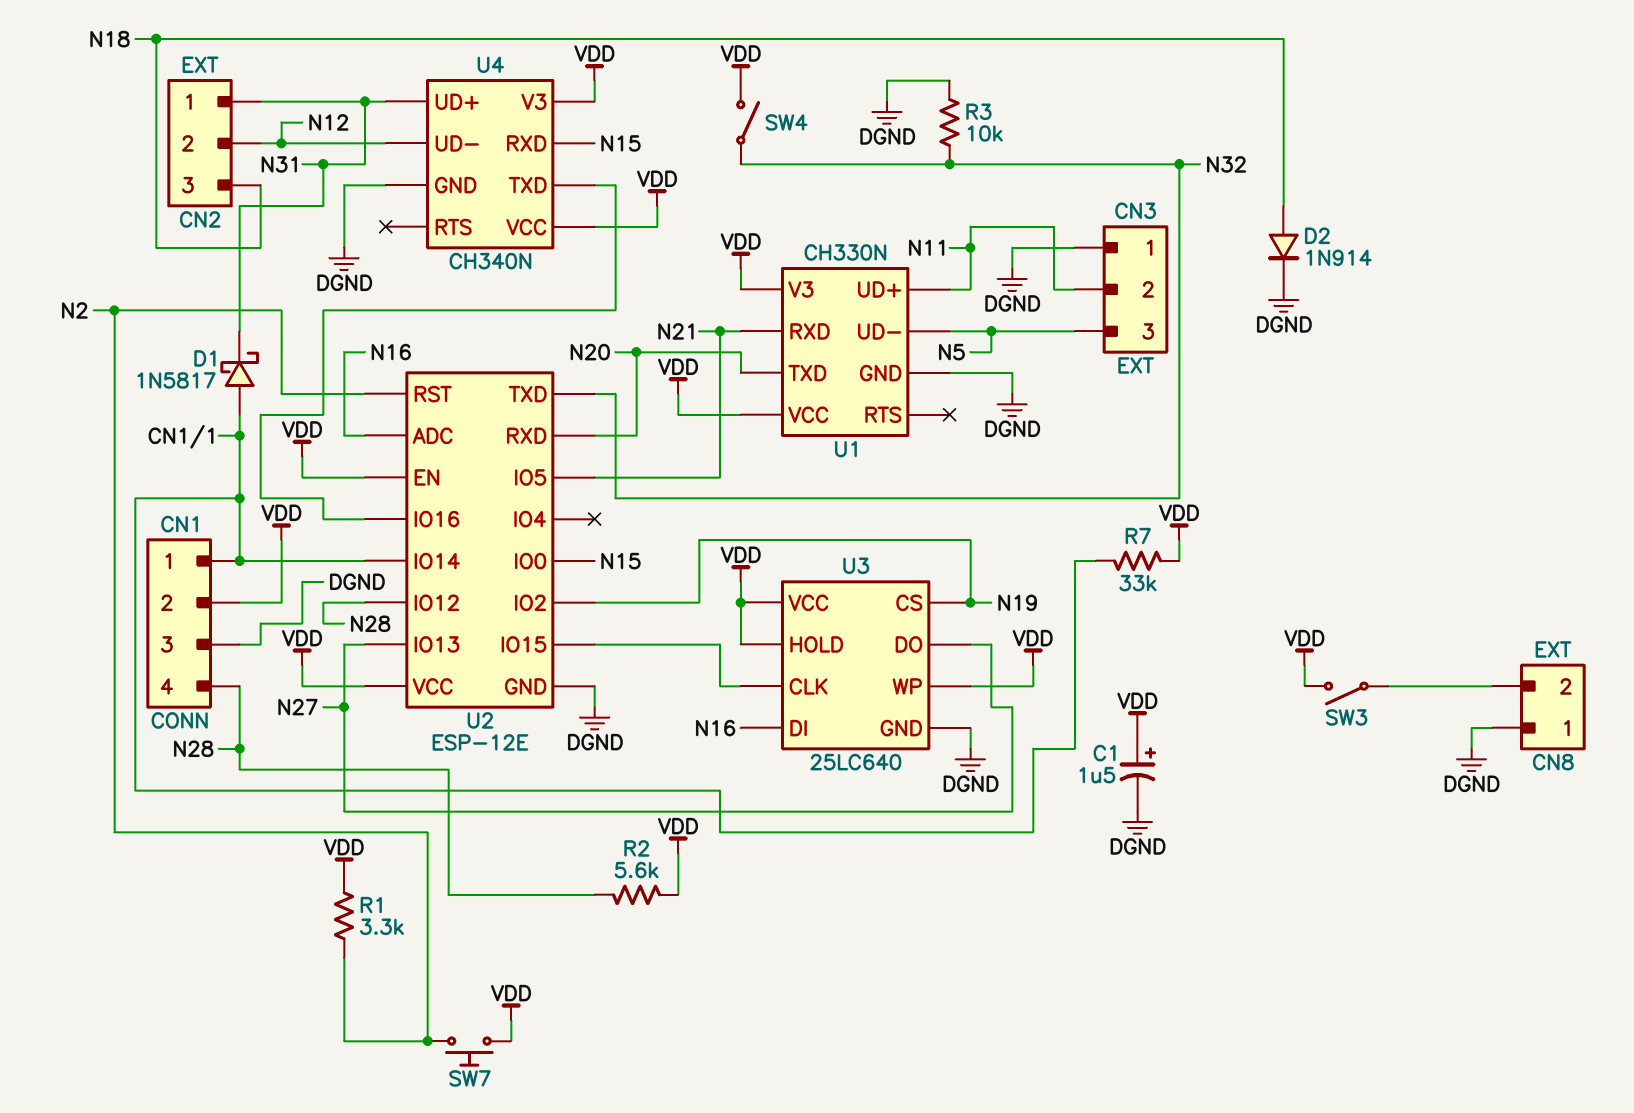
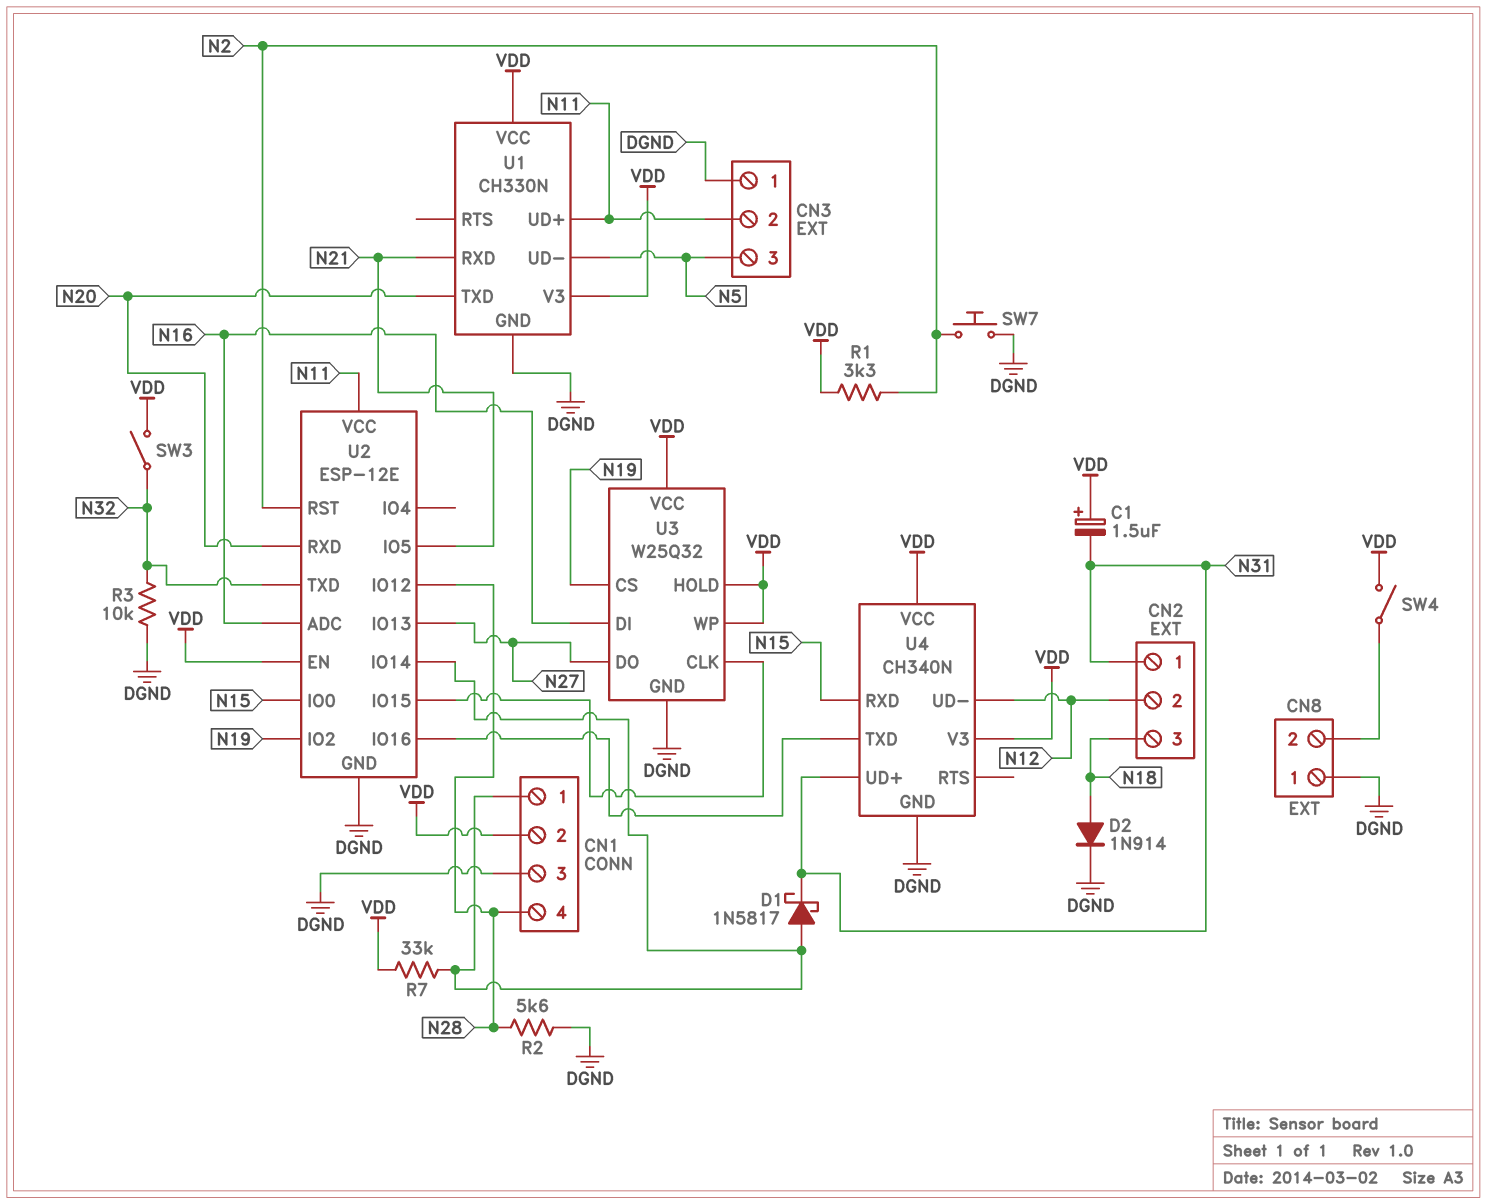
C1: 1.5uF (plus VDD, minus DGND) -> 1.5uF (plus VDD, minus N31)
R2: 5.6k (N28, VDD) -> 5.6k (DGND, N28)
SW3: switch (CN8/2, VDD) -> switch (N32, VDD)
SW4: switch (N32, VDD) -> switch (CN8/2, VDD)
SW7: button (N2, VDD) -> button (DGND, N2)
U2 pin VCC: VDD -> N11
U3: 25LC640 -> W25Q32

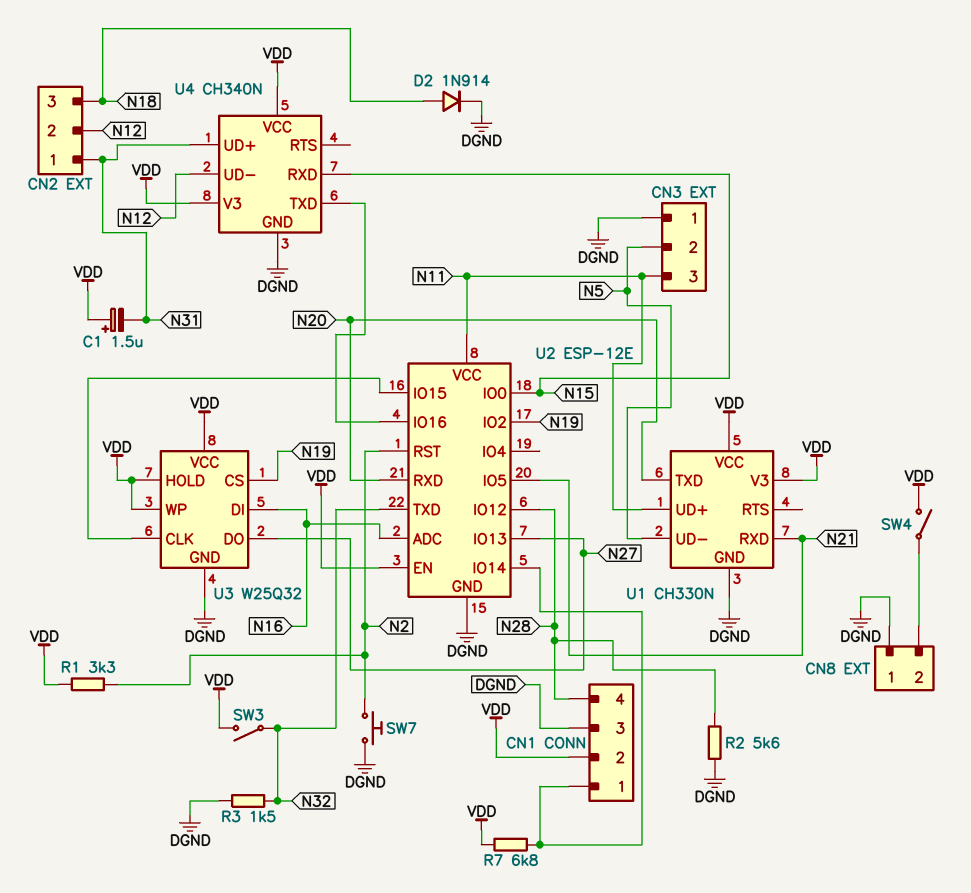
CN3 pin 2: N11 -> N5
CN3 pin 3: N5 -> N11
D1: schottky 1N5817 (A CN1/1, K N31) -> none
R3: 10k (DGND, N32) -> 1.5k (DGND, N32)
R7: 33k (CN1/1, VDD) -> 6.8k (CN1/1, VDD)

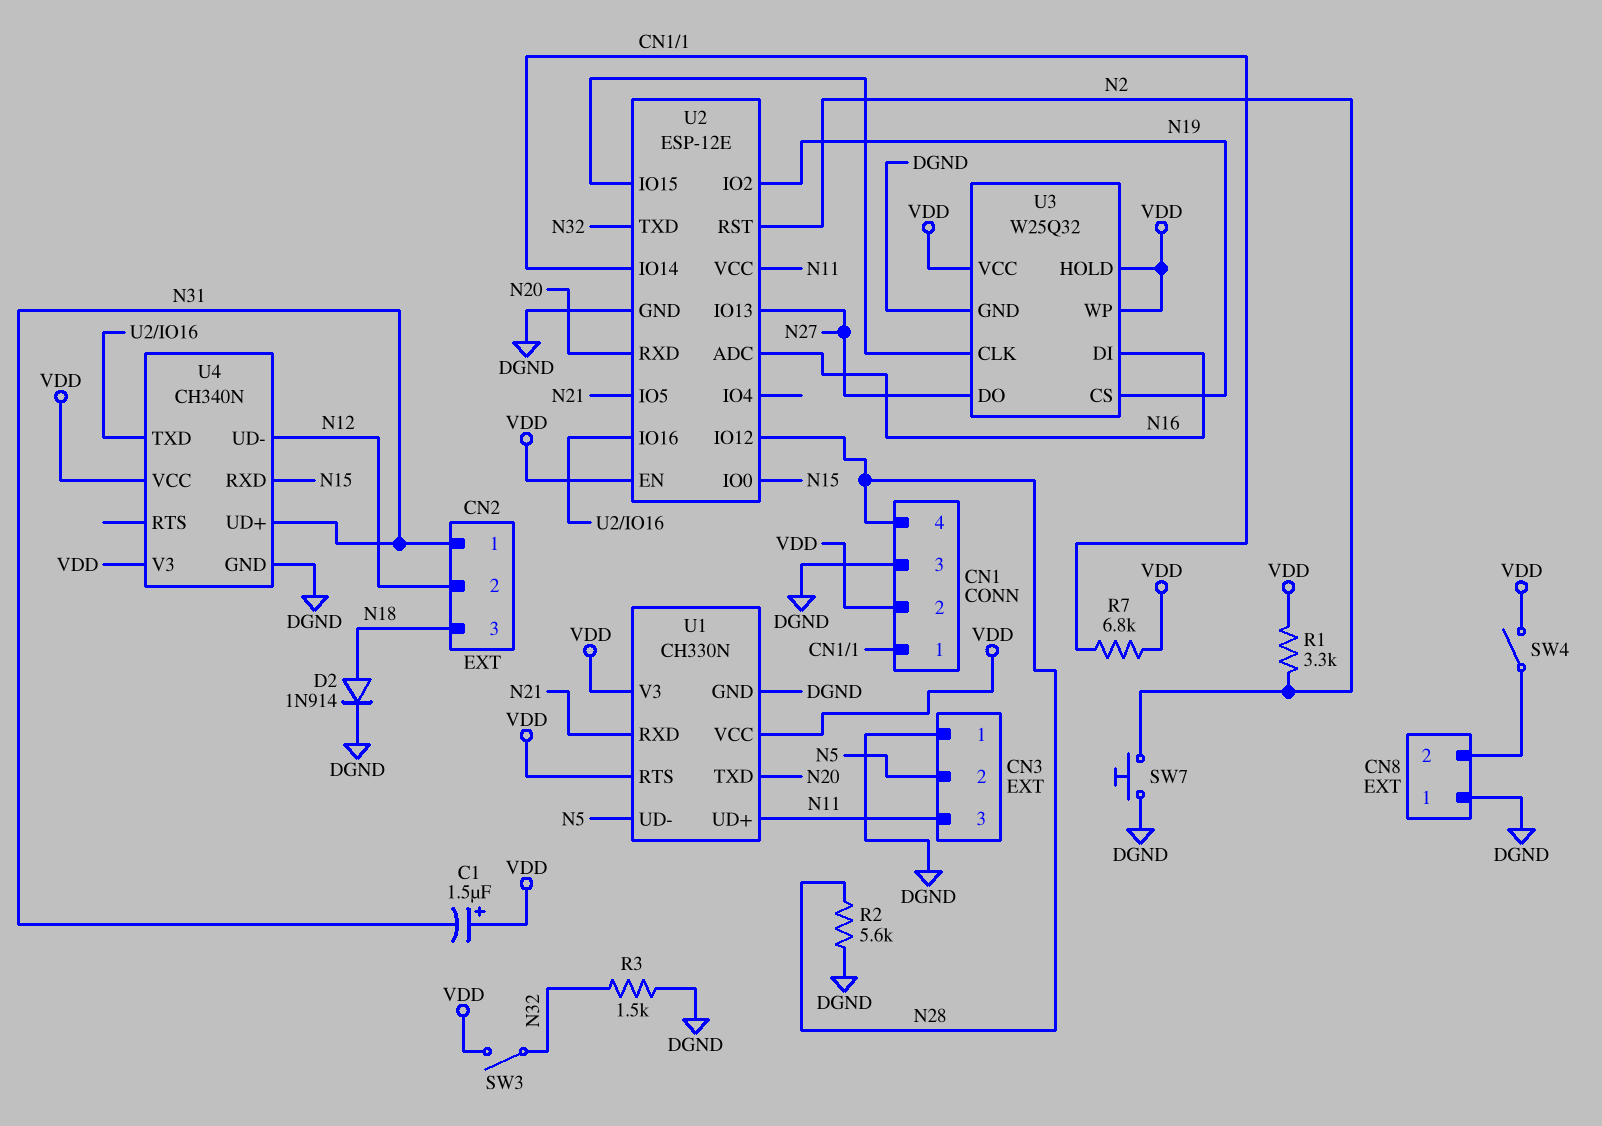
U1 pin RTS: none -> VDD

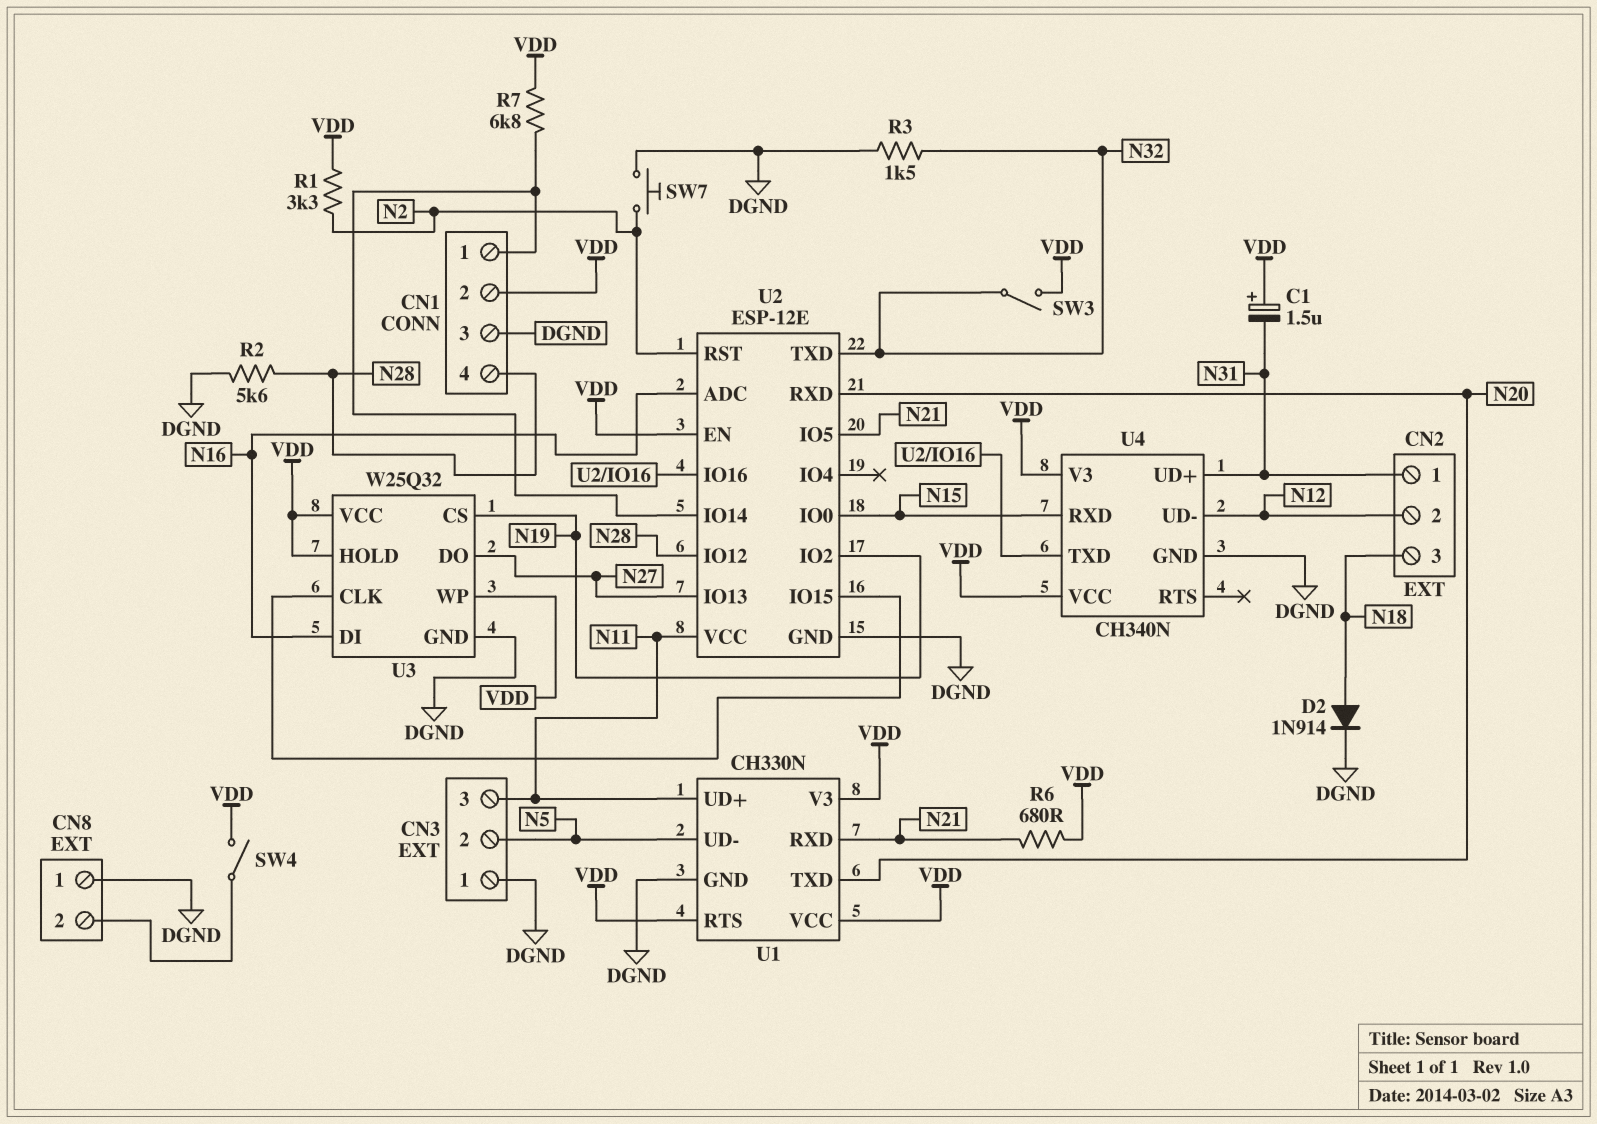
R6: none -> 680 (N21, VDD)

